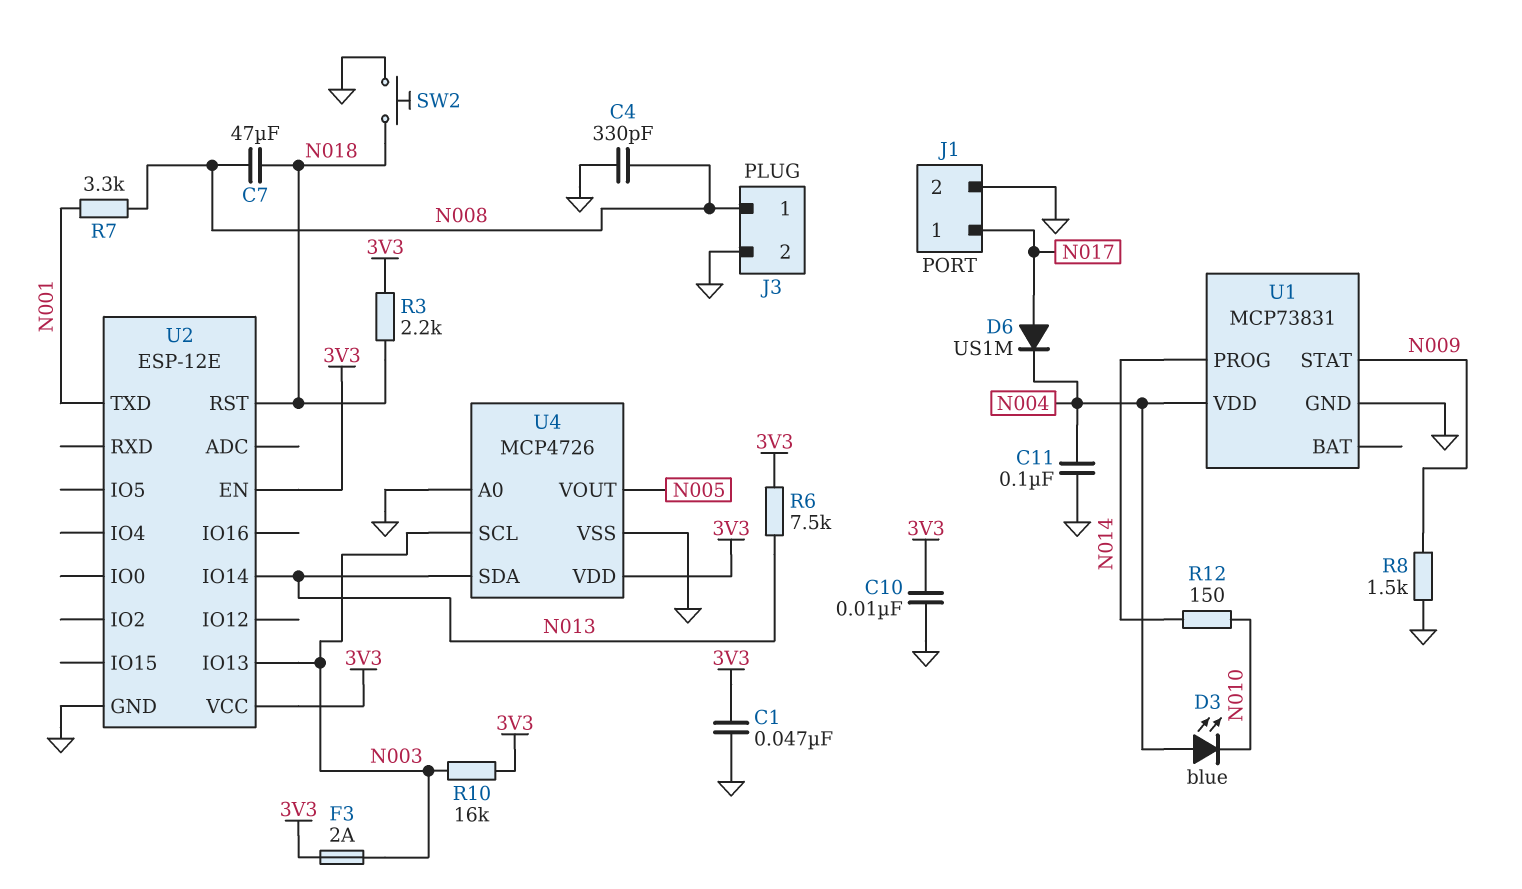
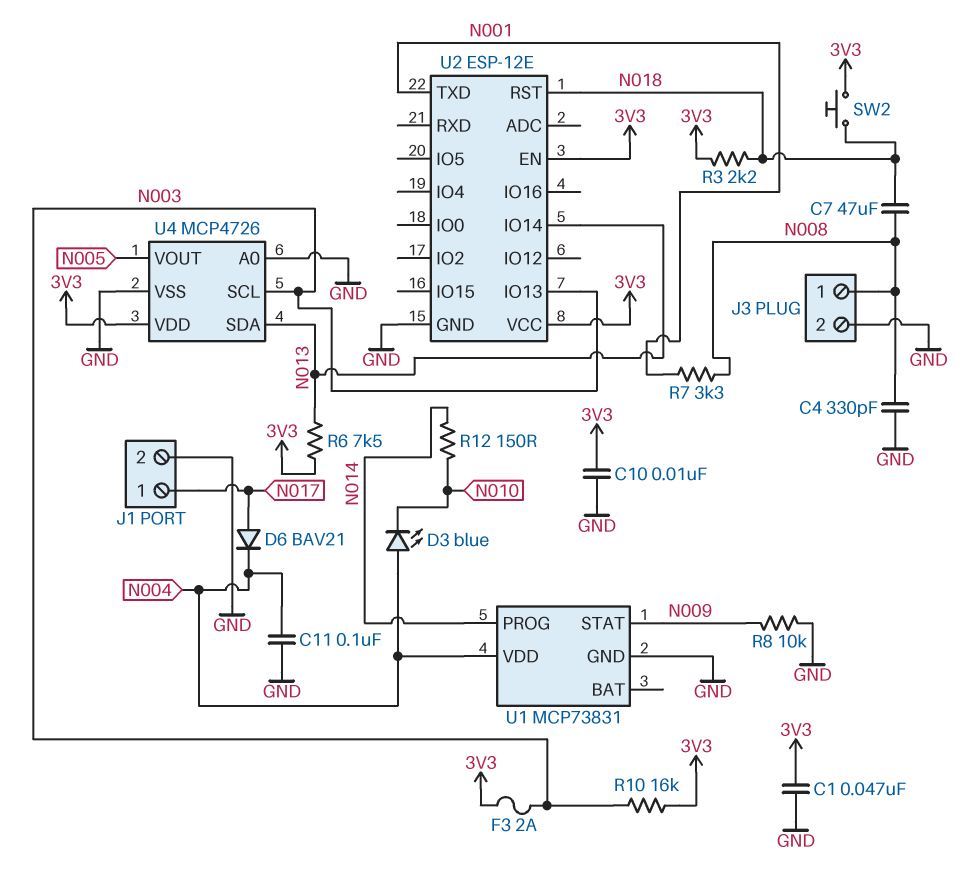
D6: diode US1M (A N017, K N004) -> diode BAV21 (A N017, K N004)
R8: 1.5k (GND, N009) -> 10k (GND, N009)
SW2: button (GND, N018) -> button (3V3, N018)

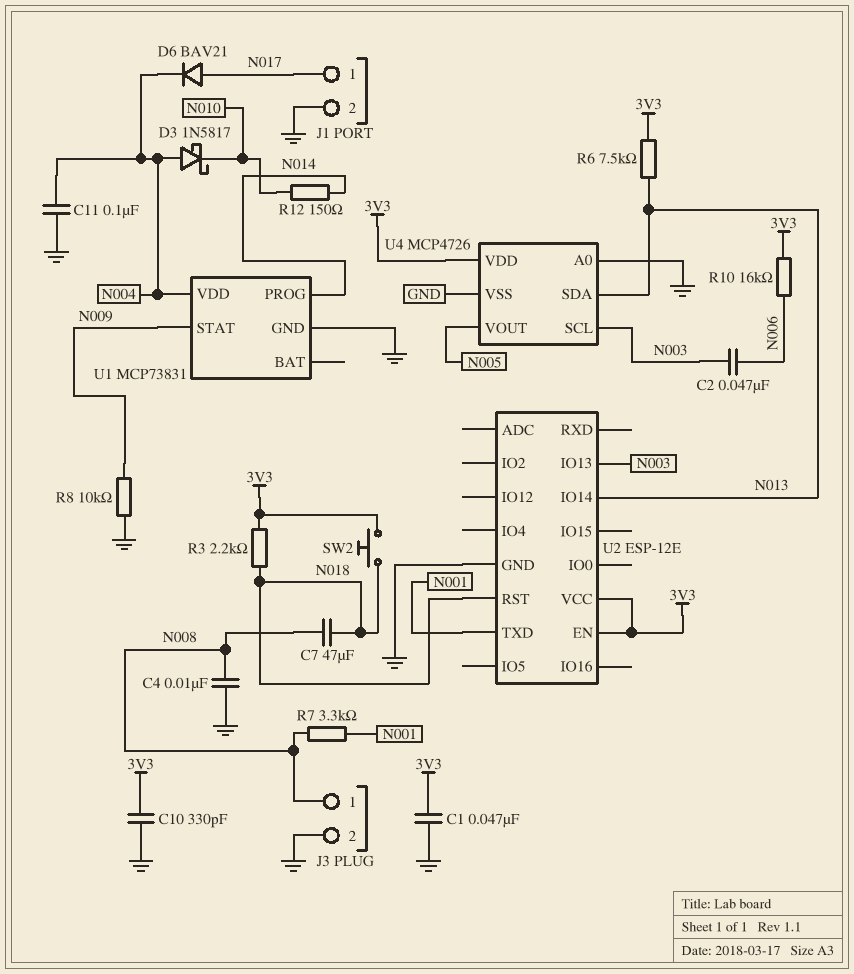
C2: none -> 47nF (N003, N006)
C4: 330pF (GND, N008) -> 10nF (GND, N008)
C10: 10nF (3V3, GND) -> 330pF (3V3, GND)
D3: LED blue (A N004, K N010) -> schottky 1N5817 (A N004, K N010)
F3: 2A (3V3, N003) -> none
R10: 16k (3V3, N003) -> 16k (3V3, N006)

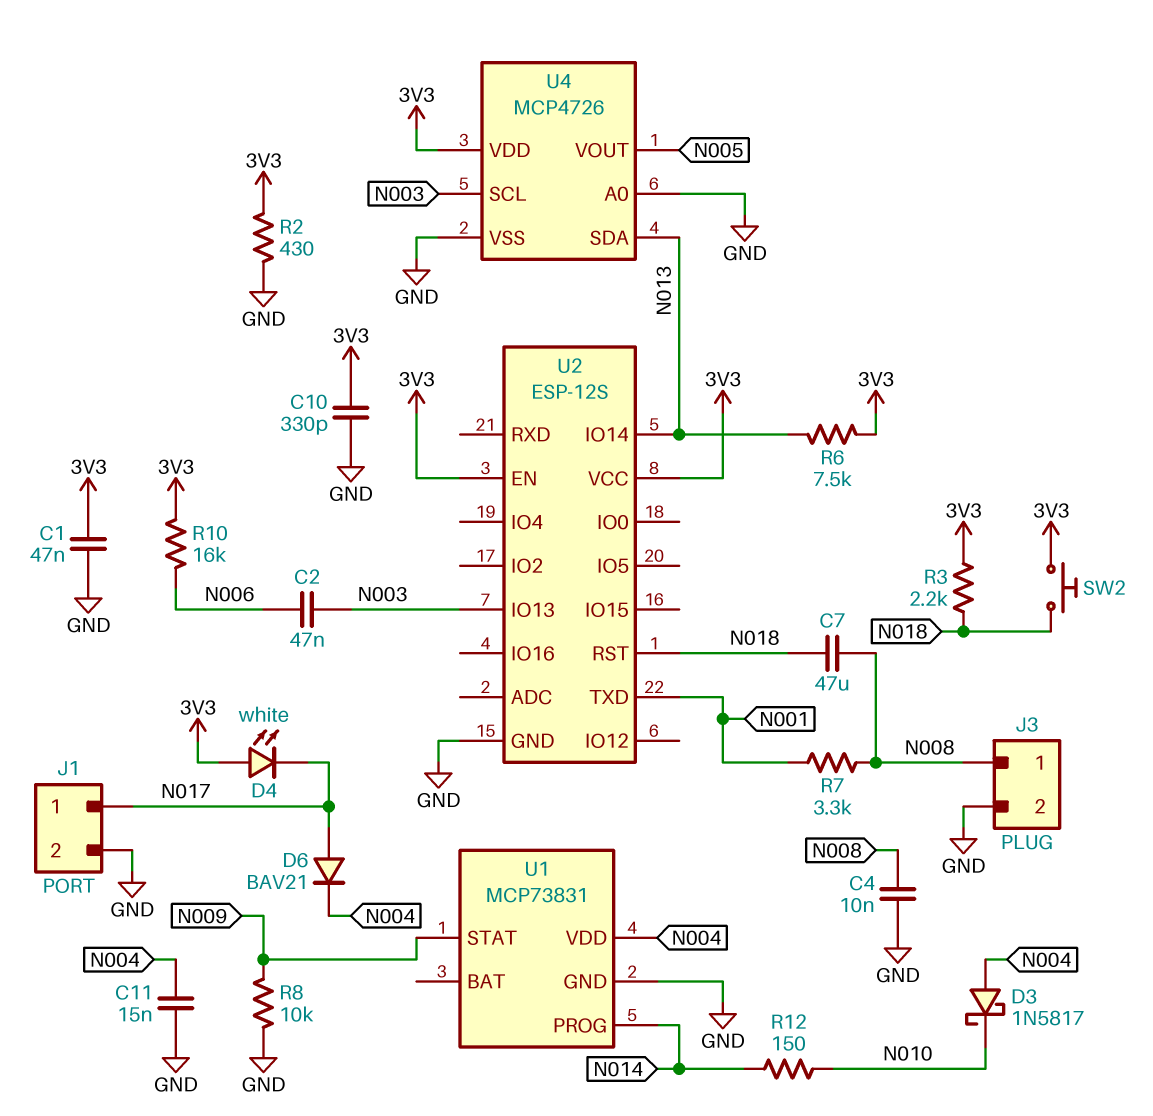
C11: 100nF (GND, N004) -> 15nF (GND, N004)
D4: none -> LED white (A 3V3, K N017)
R2: none -> 430 (3V3, GND)
U2: ESP-12E -> ESP-12S

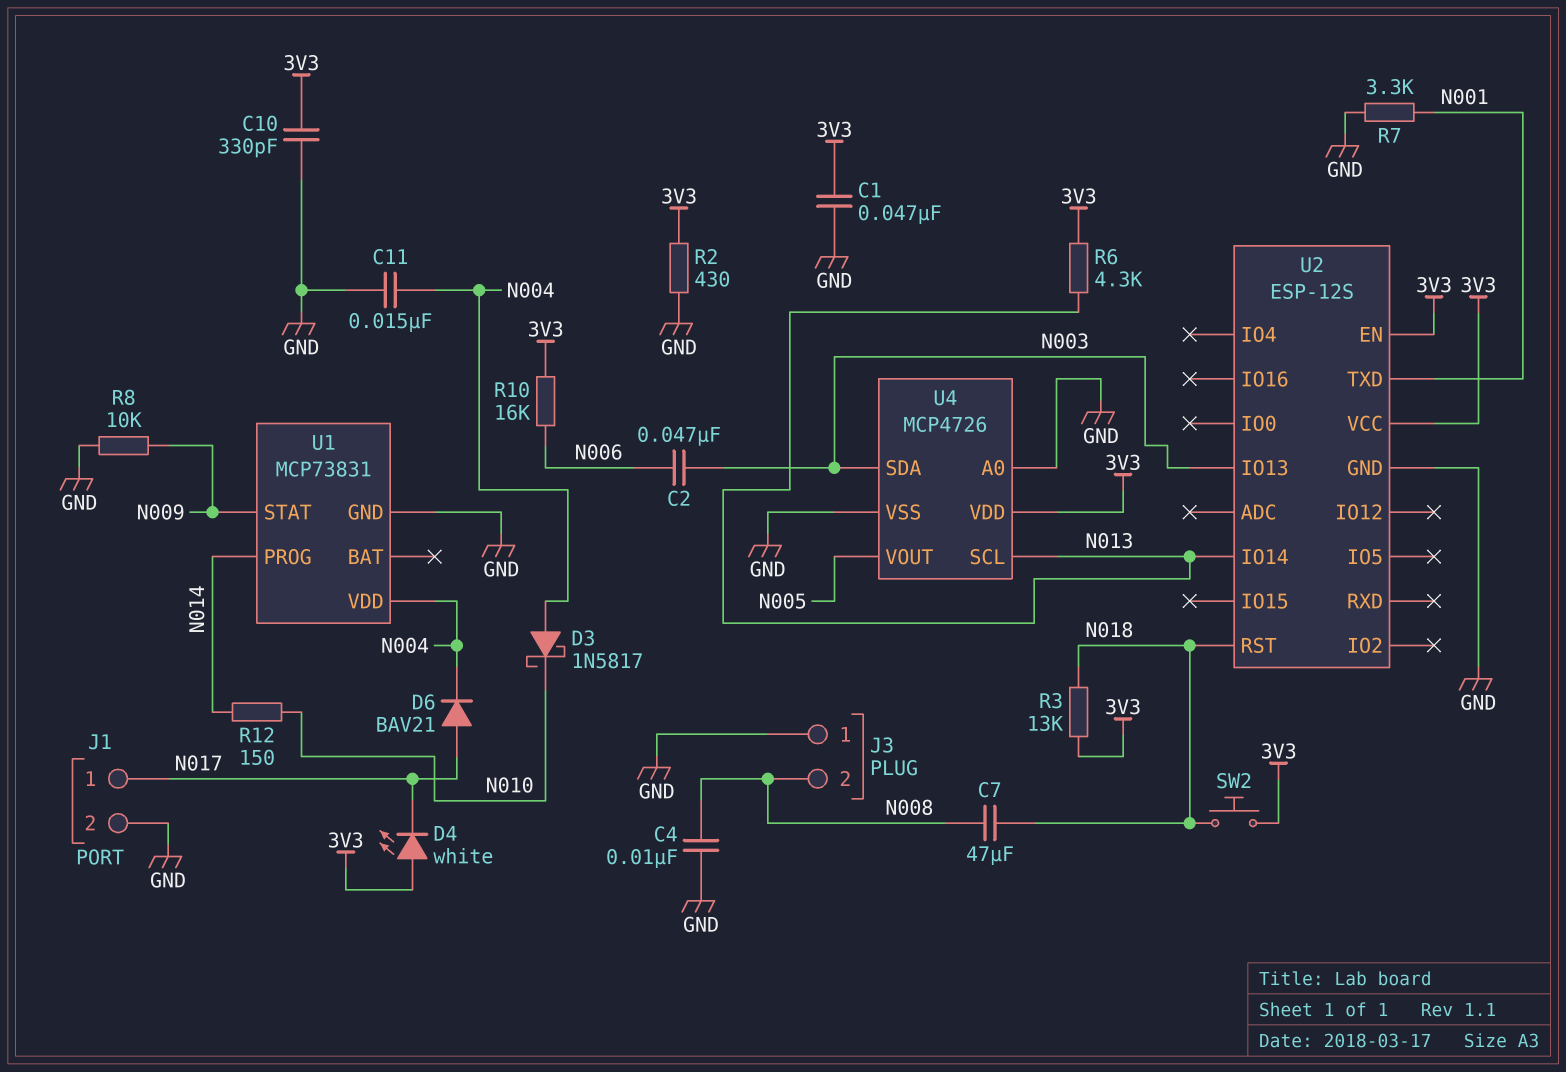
J3 pin 1: N008 -> GND
J3 pin 2: GND -> N008
R3: 2.2k (3V3, N018) -> 13k (3V3, N018)
R6: 7.5k (3V3, N013) -> 4.3k (3V3, N013)
R7: 3.3k (N001, N008) -> 3.3k (GND, N001)
U4 pin SCL: N003 -> N013
U4 pin SDA: N013 -> N003

